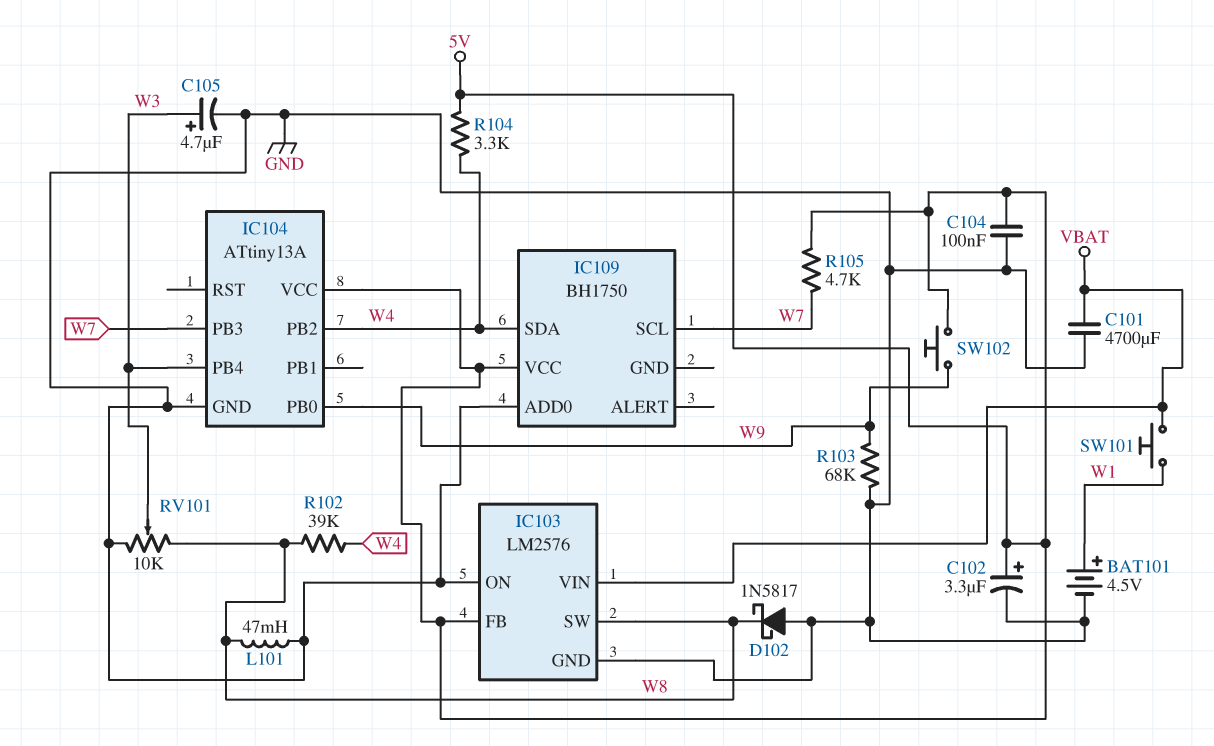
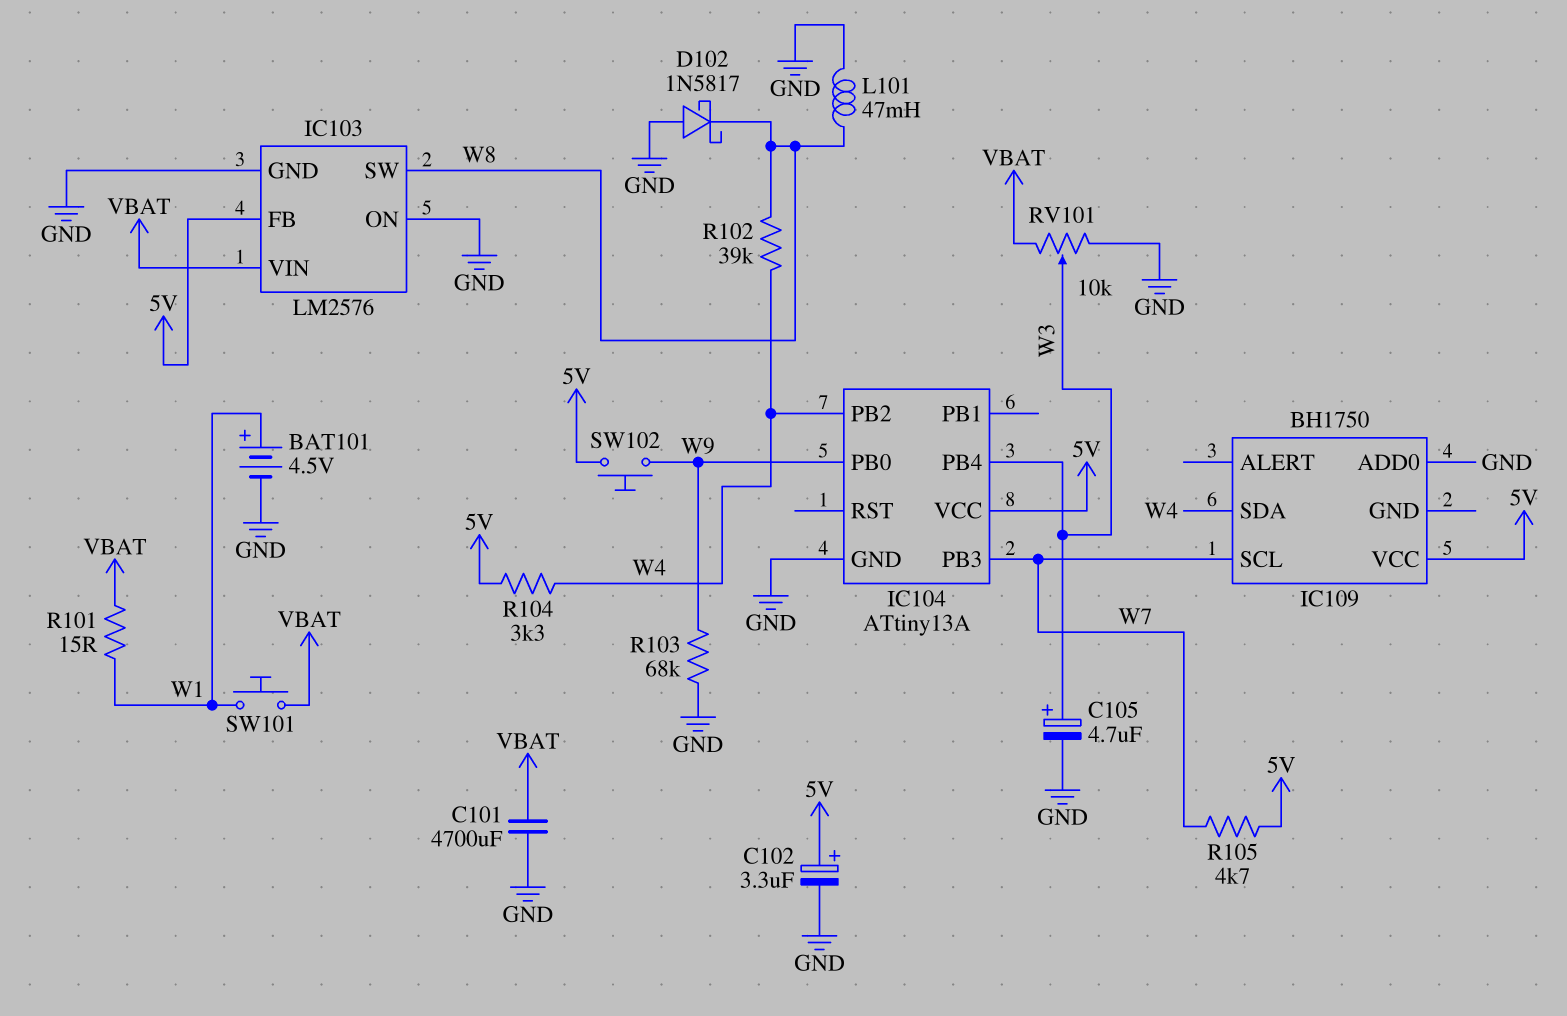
C104: 100nF (5V, GND) -> none
R101: none -> 15 (VBAT, W1)
RV101: 10k (GND, W8, wiper W3) -> 10k (GND, VBAT, wiper W3)

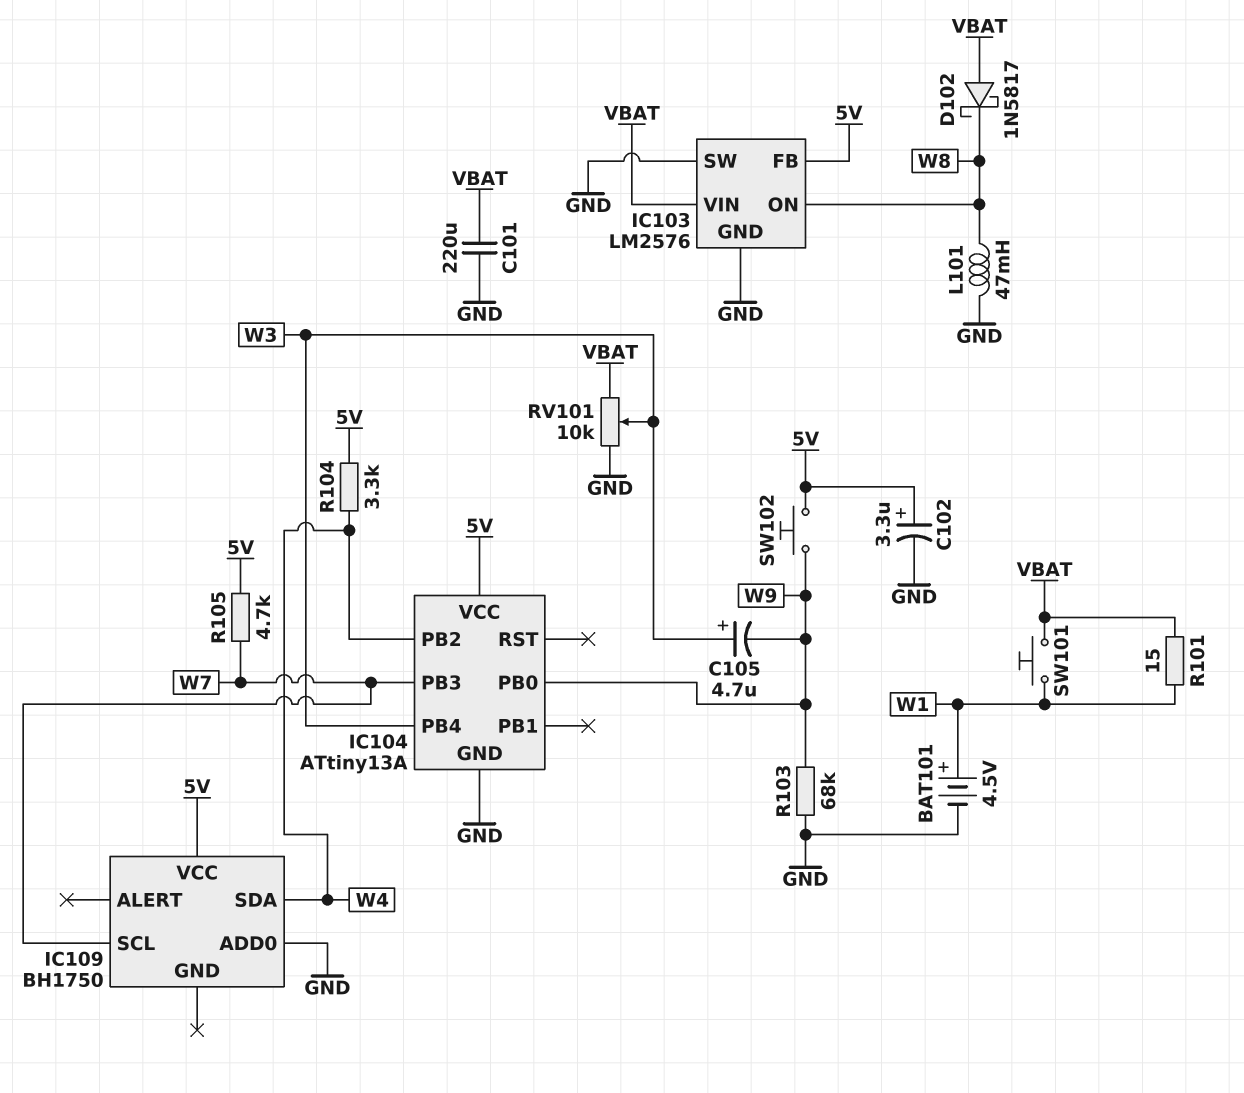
C101: 4700uF (GND, VBAT) -> 220uF (GND, VBAT)
C105: 4.7uF (plus W3, minus GND) -> 4.7uF (plus W3, minus W9)
D102: schottky 1N5817 (A GND, K W8) -> schottky 1N5817 (A VBAT, K W8)
IC103 pin ON: GND -> W8
IC103 pin SW: W8 -> GND
R102: 39k (W4, W8) -> none

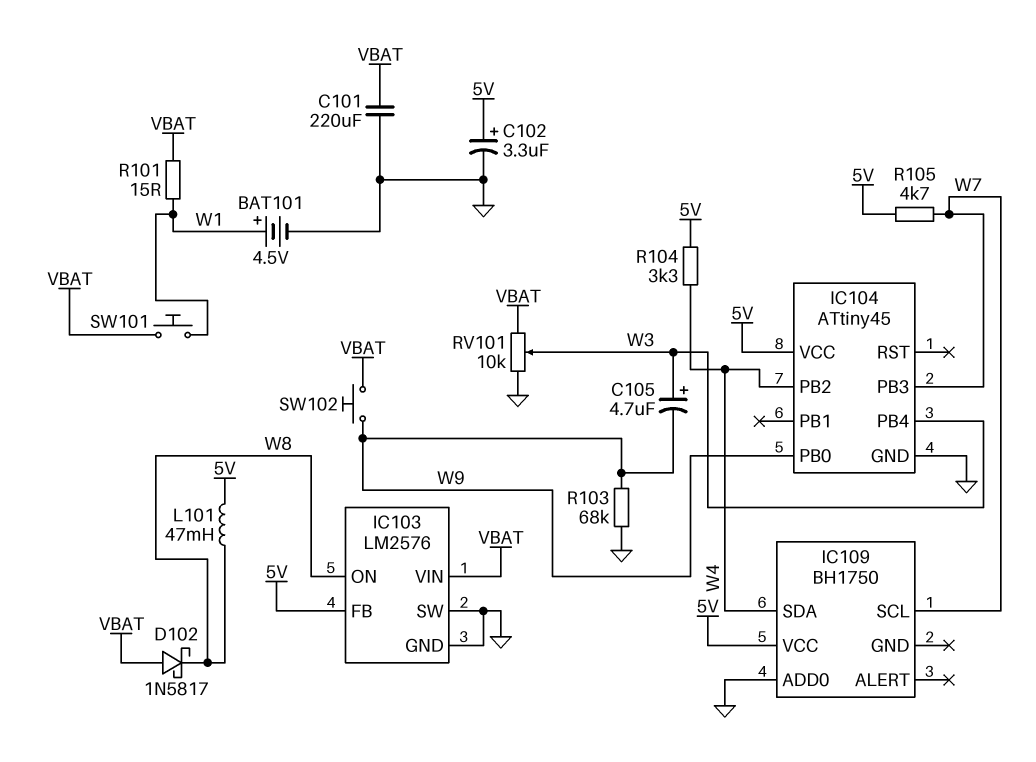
IC104: ATtiny13A -> ATtiny45
L101: 47mH (GND, W8) -> 47mH (5V, W8)
SW102: button (5V, W9) -> button (VBAT, W9)

